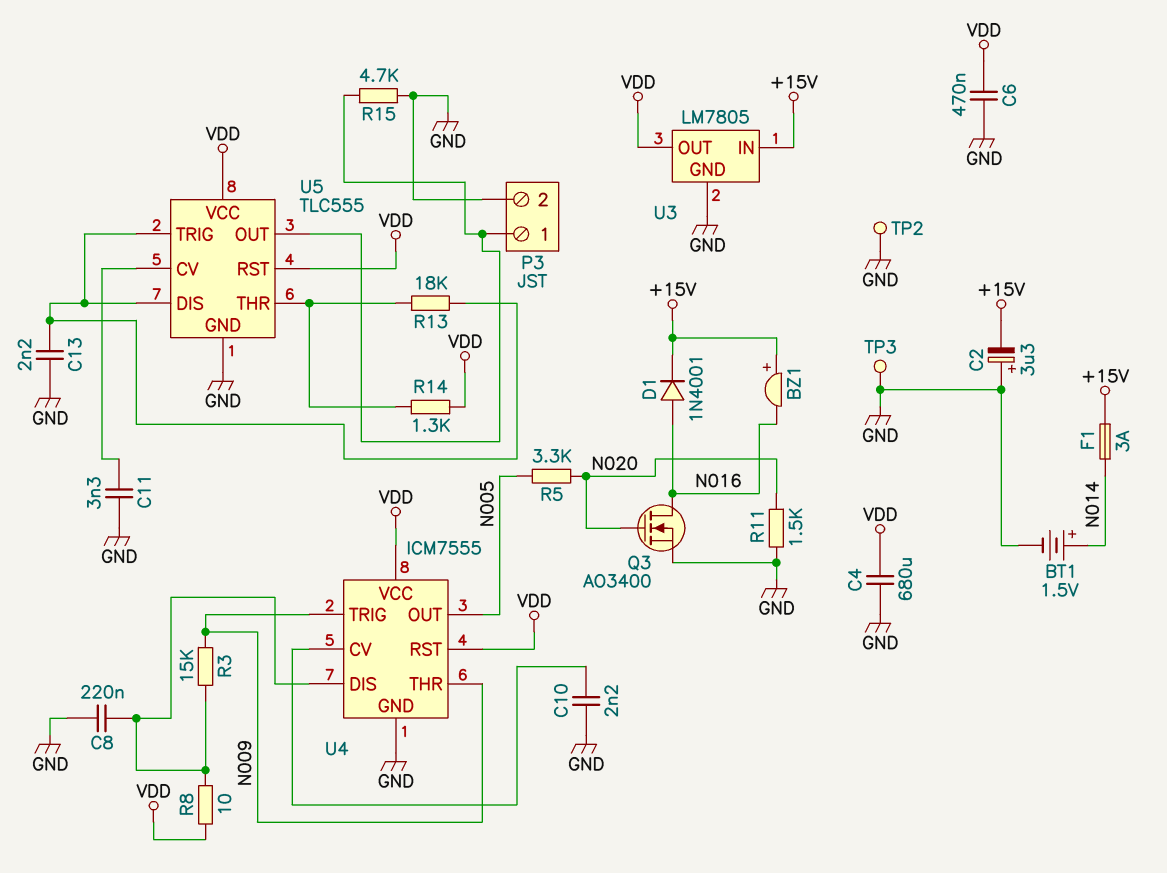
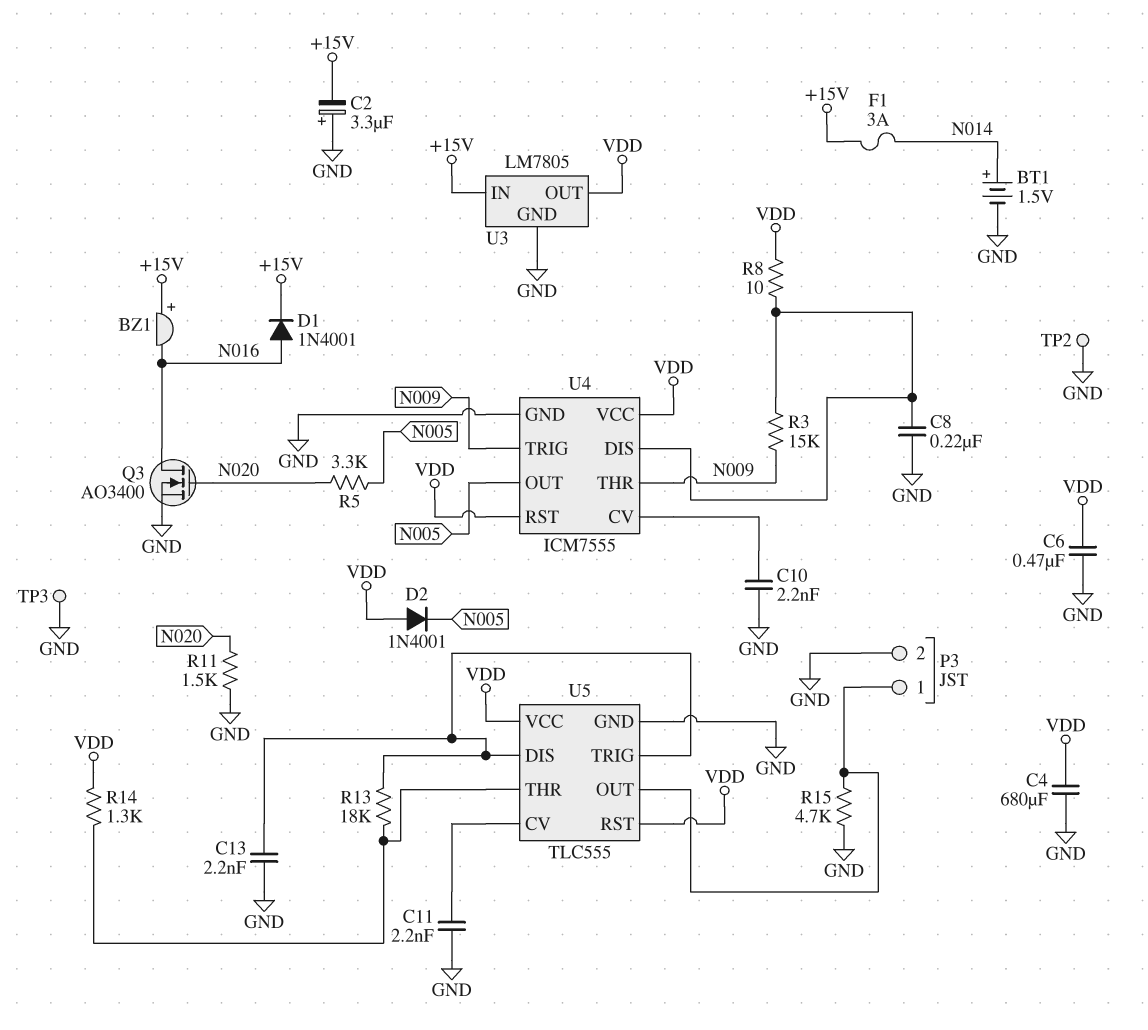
C11: 3.3nF (GND, U5/CV) -> 2.2nF (GND, U5/CV)
D2: none -> diode 1N4001 (A VDD, K N005)

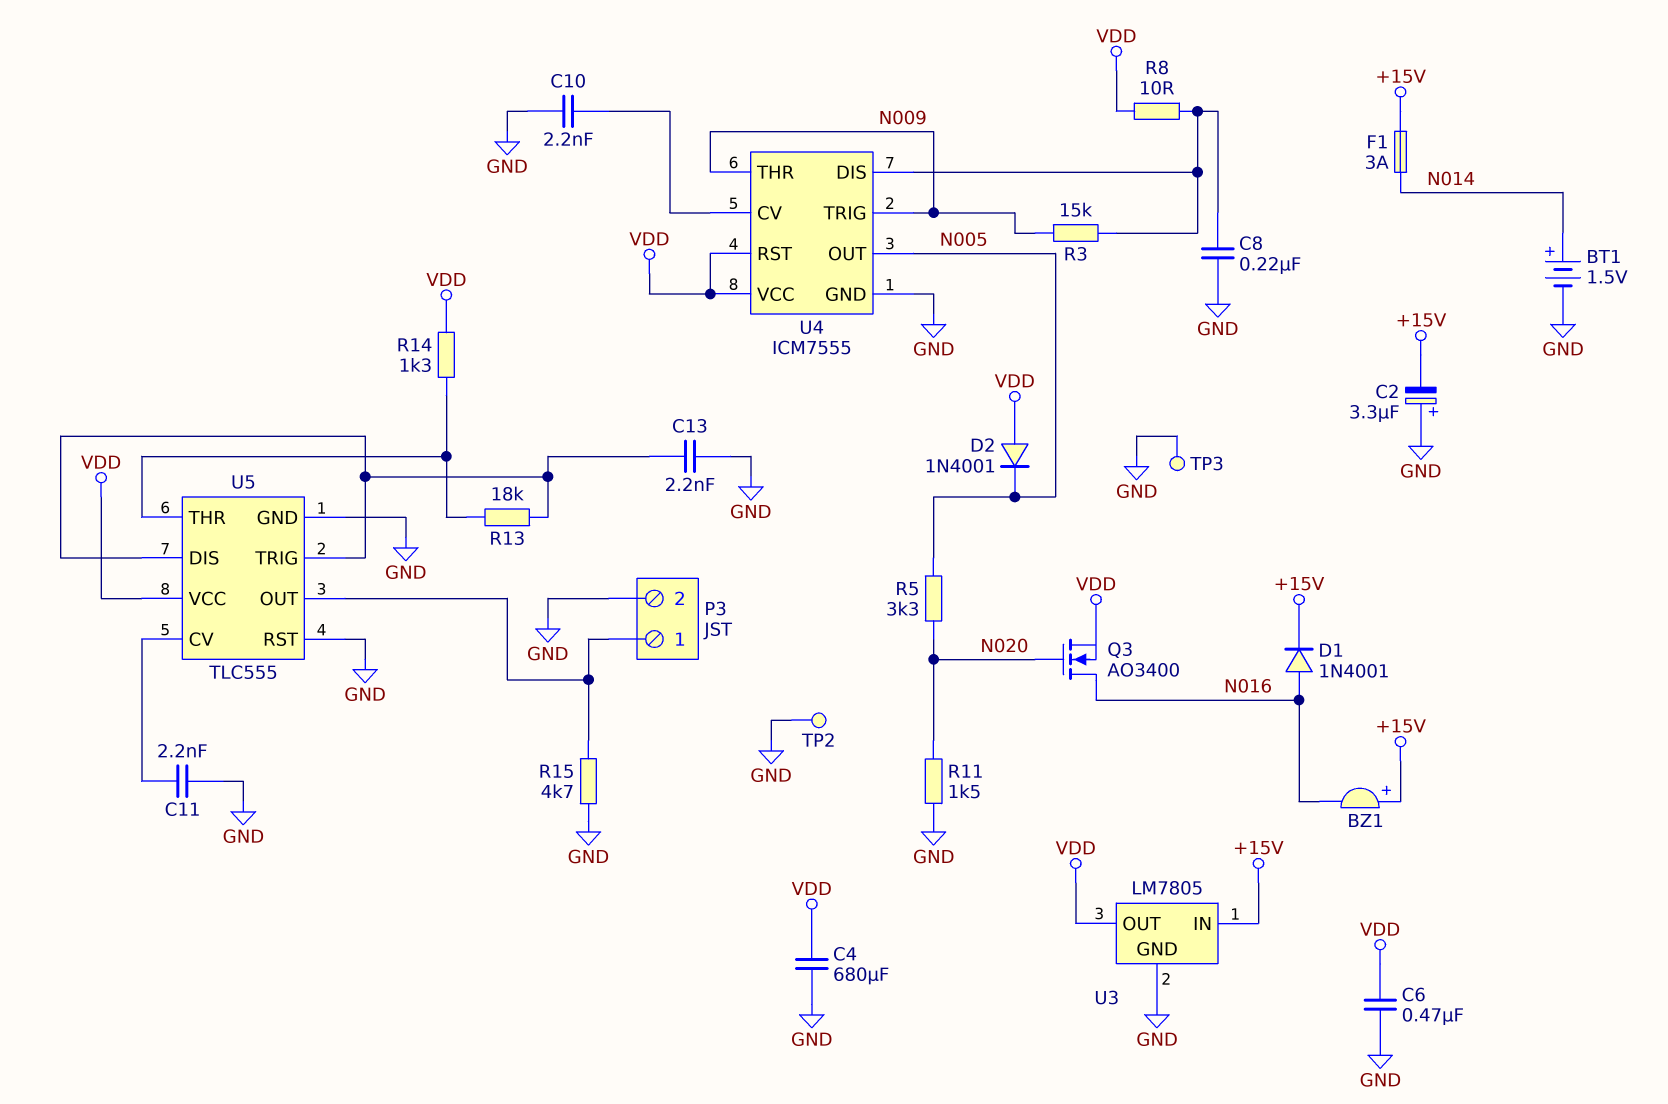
Q3: NMOS AO3400 (G N020, D N016, S GND) -> NMOS AO3400 (G N020, D N016, S VDD)
U5 pin RST: VDD -> GND

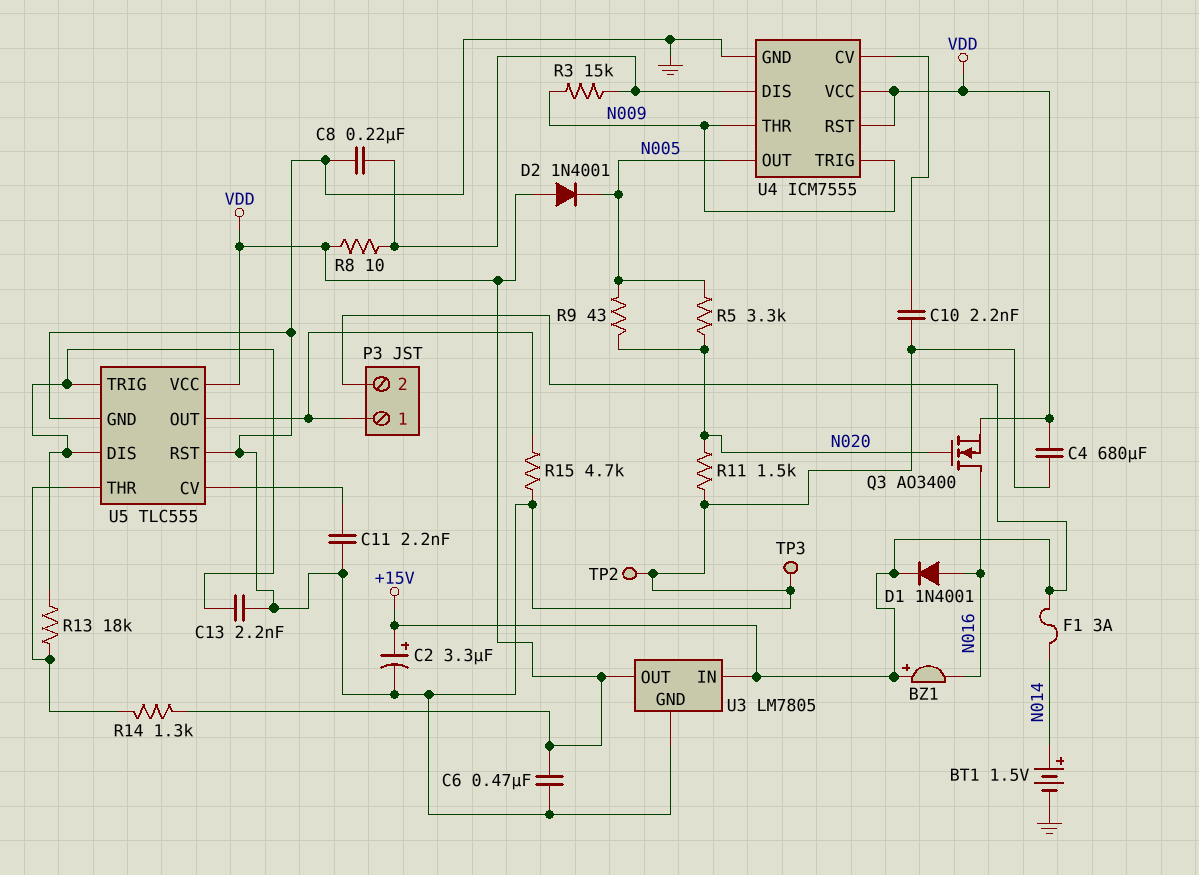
C2: 3.3uF (plus GND, minus +15V) -> 3.3uF (plus +15V, minus GND)
P3 pin 2: GND -> +15V
R9: none -> 43 (N005, N020)

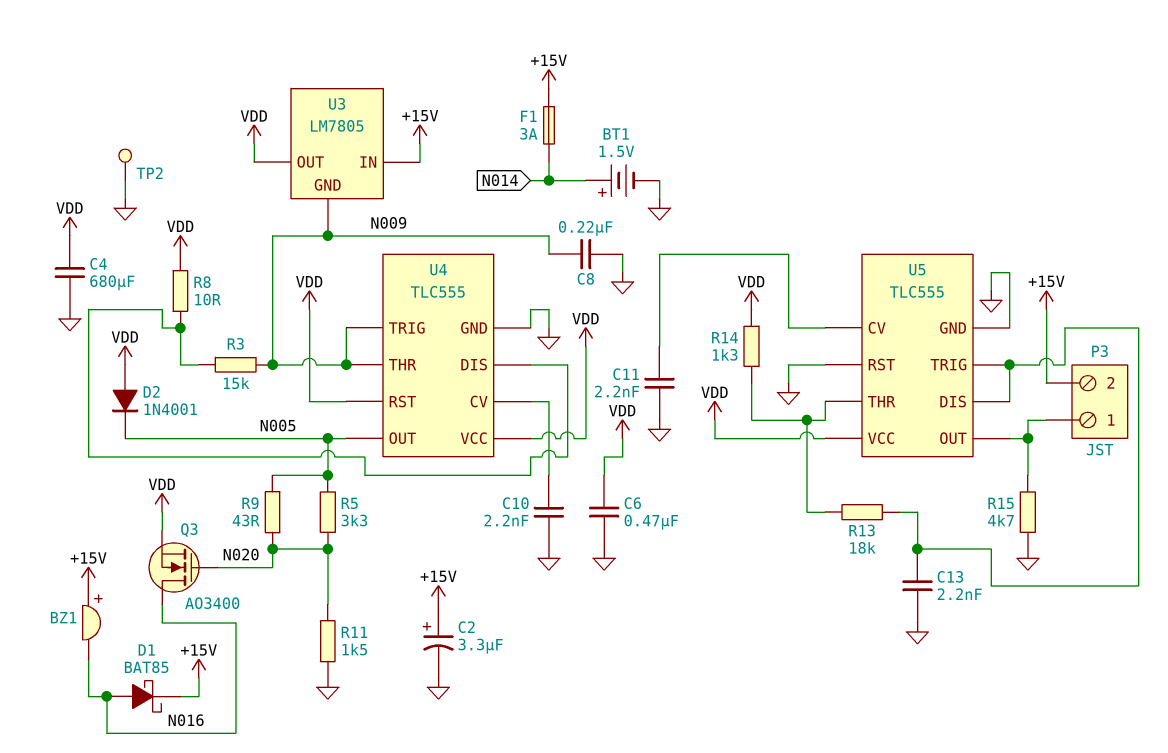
C8: 220nF (GND, U4/DIS) -> 220nF (GND, N009)
D1: diode 1N4001 (A N016, K +15V) -> schottky BAT85 (A N016, K +15V)
TP3: test point (GND) -> none
U3 pin GND: GND -> N009
U4: ICM7555 -> TLC555

